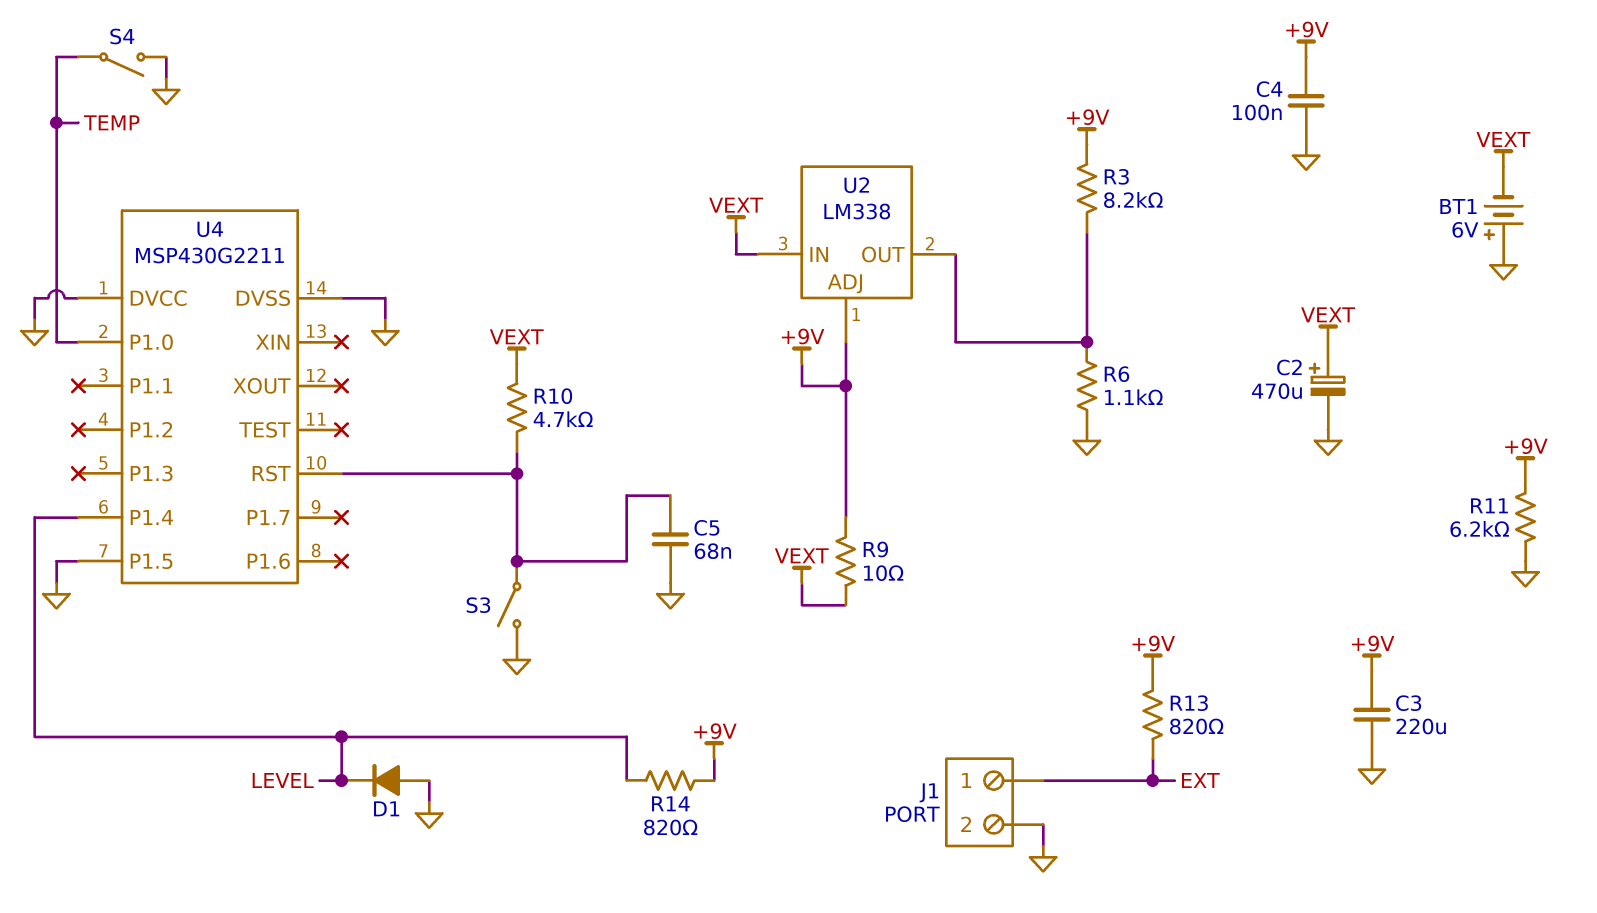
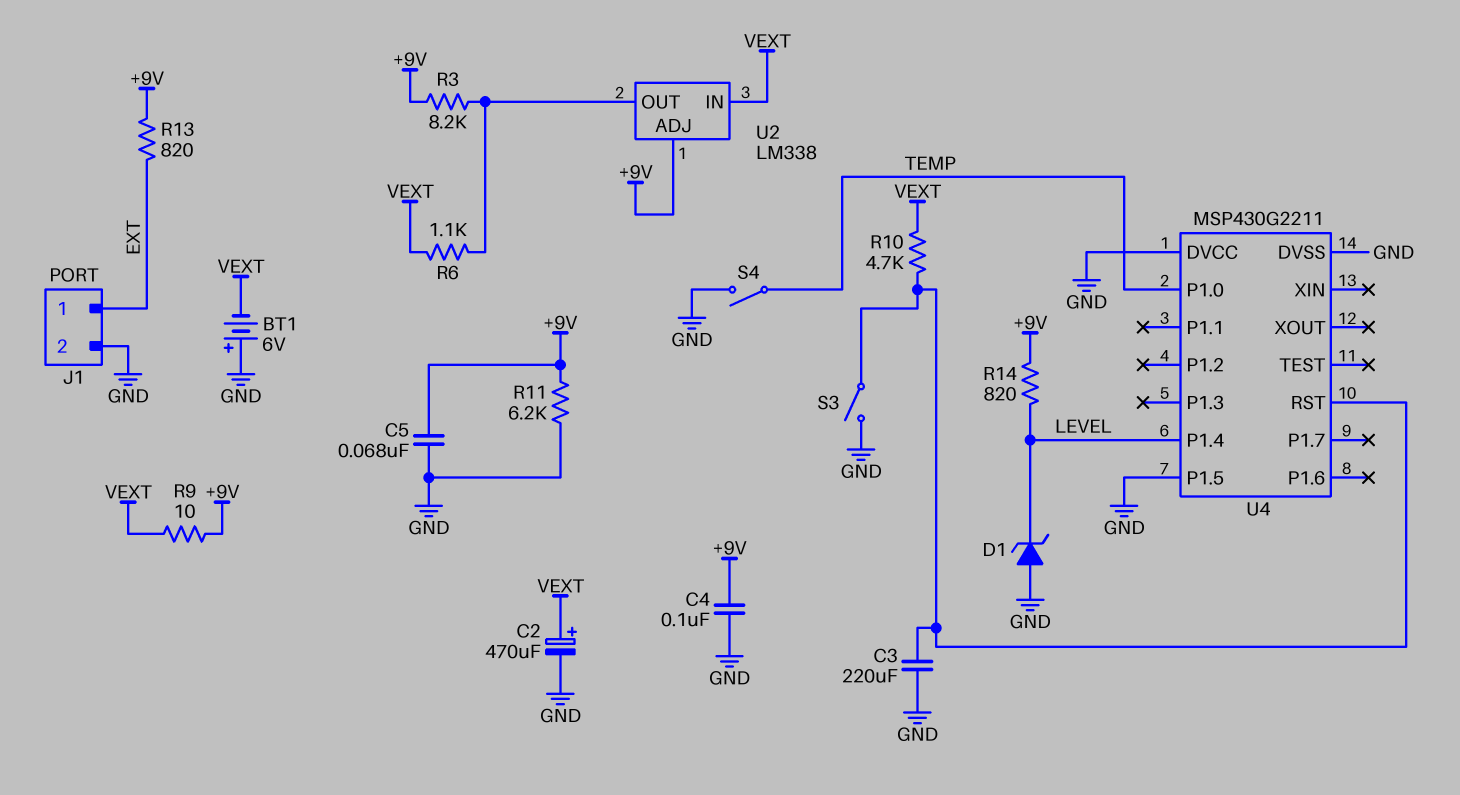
C3: 220uF (+9V, GND) -> 220uF (GND, U4/RST)
C5: 68nF (GND, U4/RST) -> 68nF (+9V, GND)
D1: diode (A GND, K LEVEL) -> zener (A GND, K LEVEL)
R6: 1.1k (GND, U2/OUT) -> 1.1k (U2/OUT, VEXT)

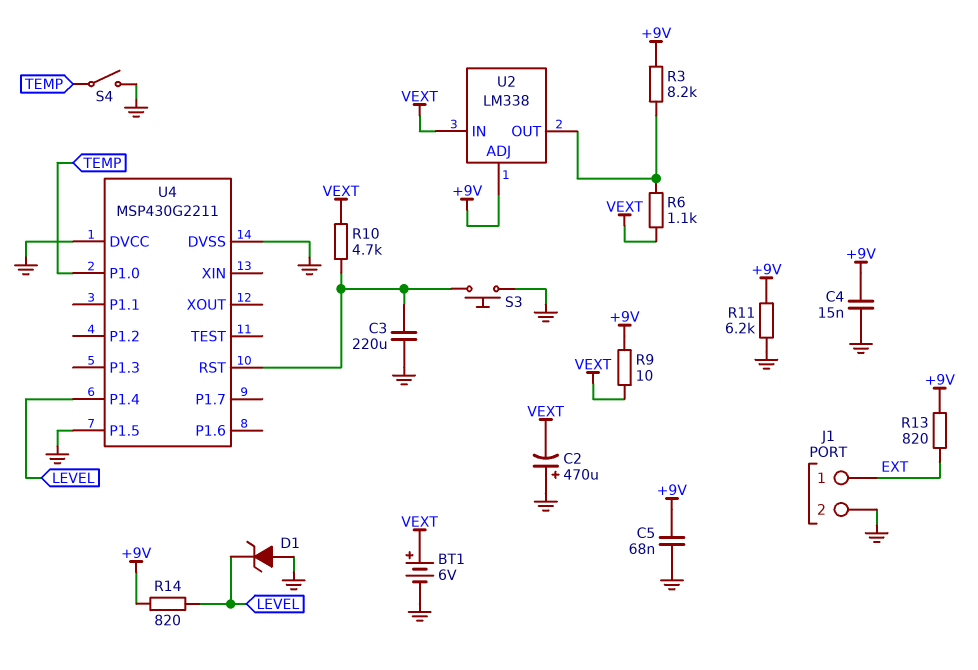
BT1: 6V (plus GND, minus VEXT) -> 6V (plus VEXT, minus GND)
C2: 470uF (plus VEXT, minus GND) -> 470uF (plus GND, minus VEXT)
C4: 100nF (+9V, GND) -> 15nF (+9V, GND)
S3: switch (GND, U4/RST) -> button (GND, U4/RST)

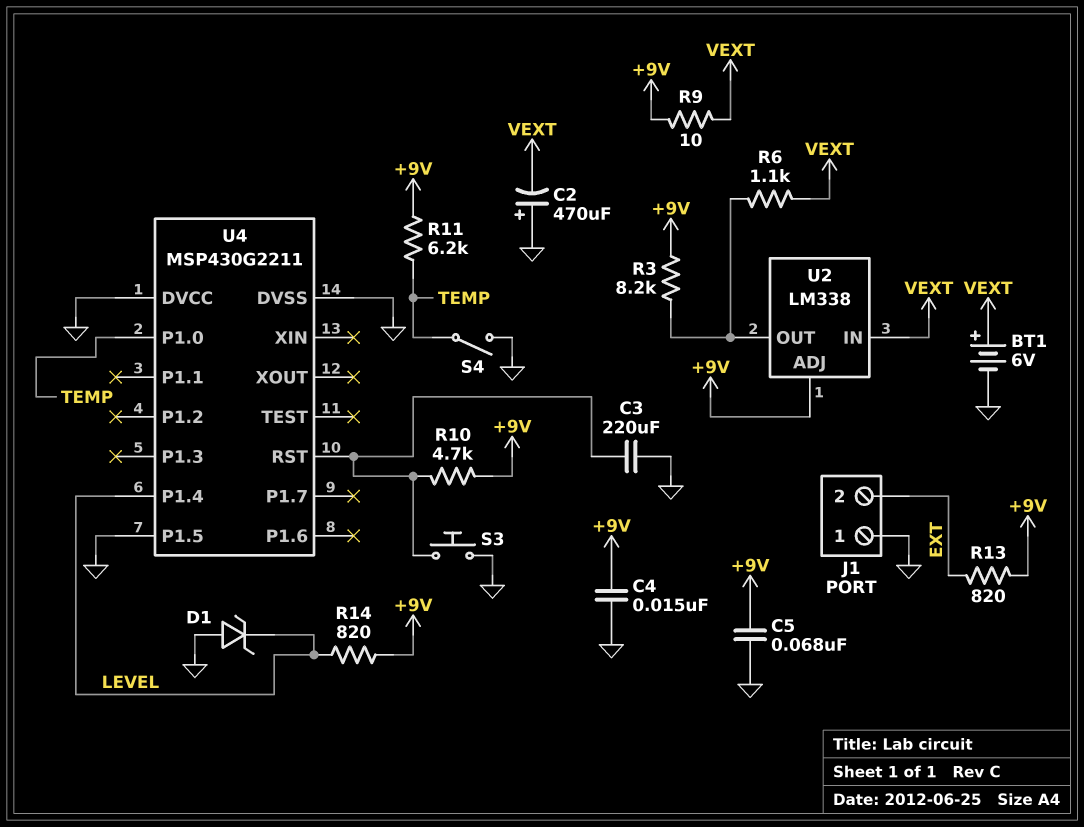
J1 pin 1: EXT -> GND
J1 pin 2: GND -> EXT
R10: 4.7k (U4/RST, VEXT) -> 4.7k (+9V, U4/RST)
R11: 6.2k (+9V, GND) -> 6.2k (+9V, TEMP)

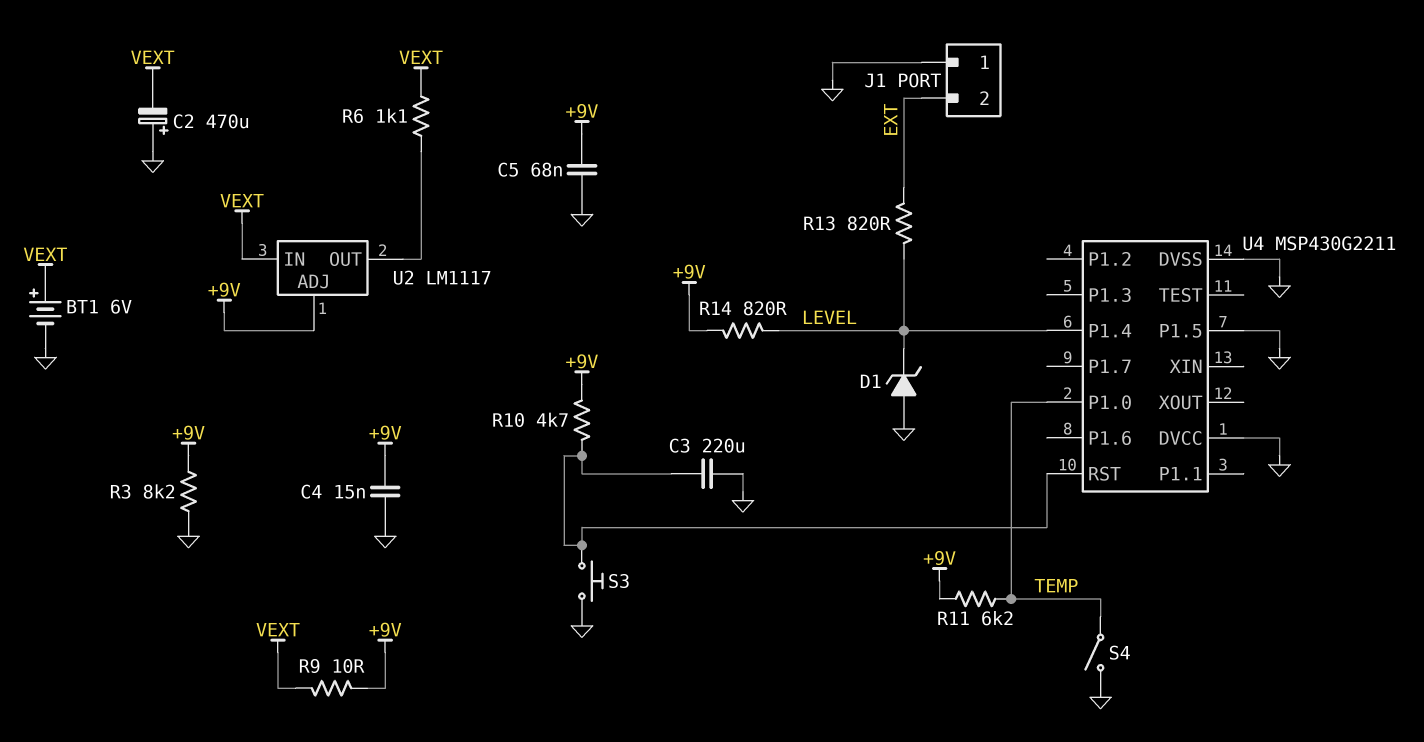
R3: 8.2k (+9V, U2/OUT) -> 8.2k (+9V, GND)
R13: 820 (+9V, EXT) -> 820 (EXT, LEVEL)
U2: LM338 -> LM1117

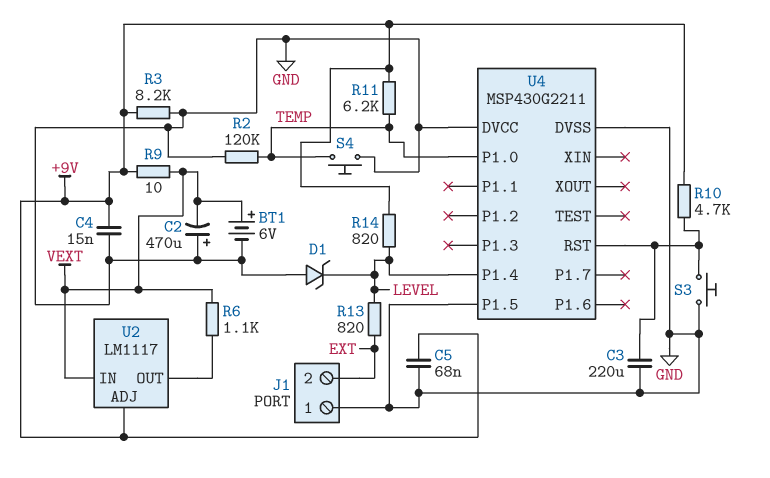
R2: none -> 120k (GND, TEMP)
S4: switch (GND, TEMP) -> button (GND, TEMP)

